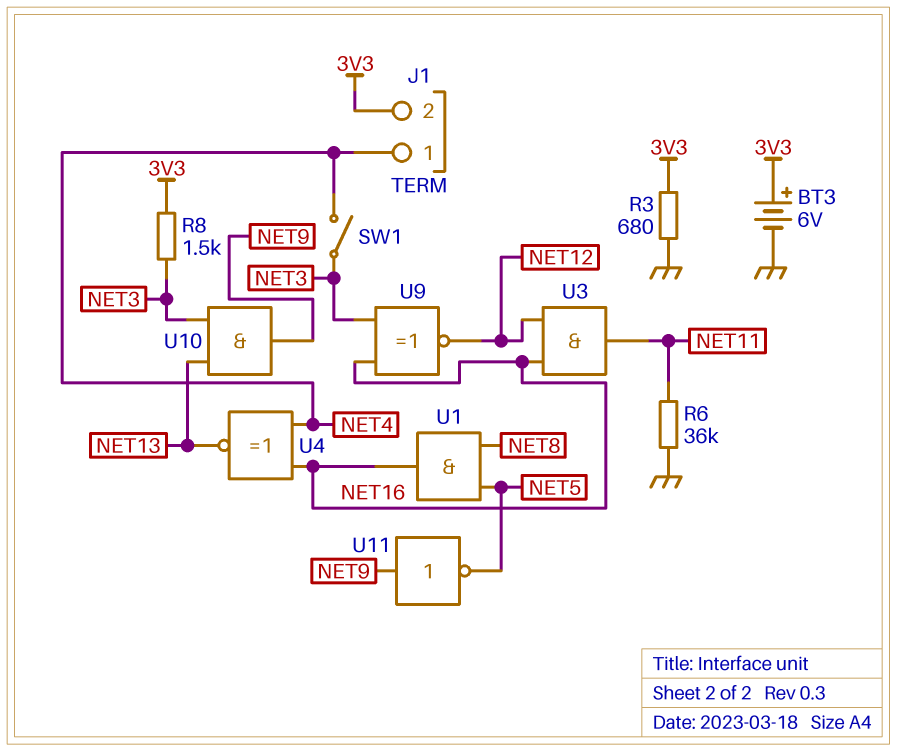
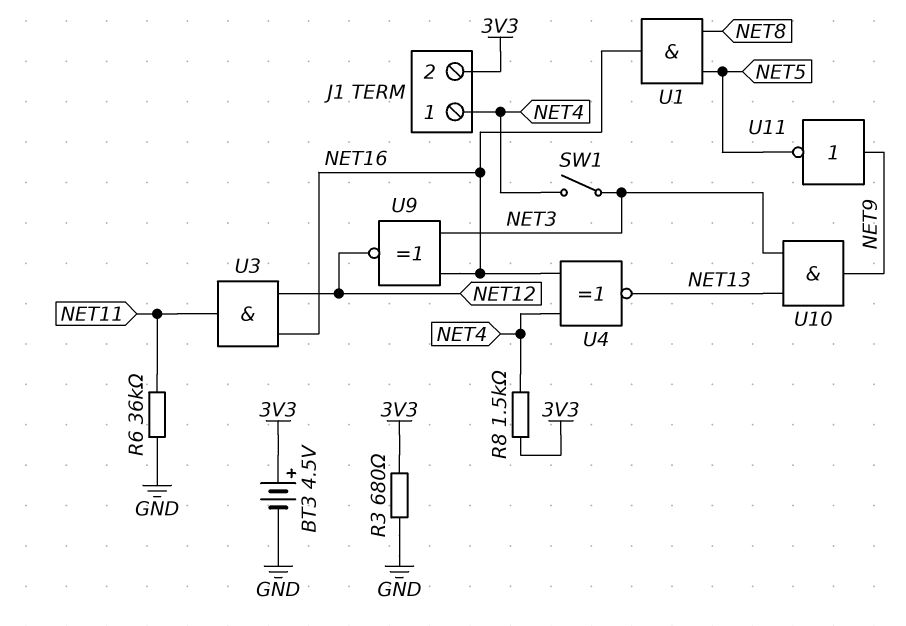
BT3: 6V (plus 3V3, minus GND) -> 4.5V (plus 3V3, minus GND)
R8: 1.5k (3V3, NET3) -> 1.5k (3V3, NET4)

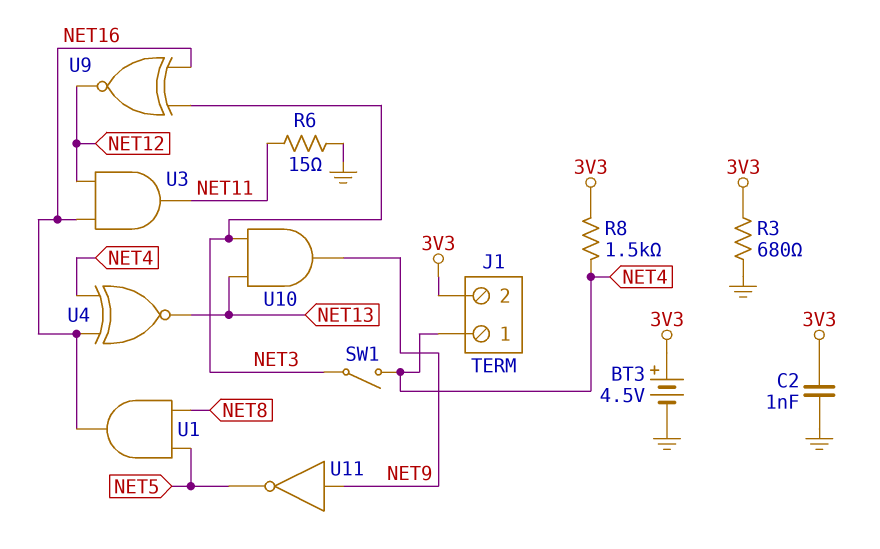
C2: none -> 1nF (3V3, GND)
R6: 36k (GND, NET11) -> 15 (GND, NET11)

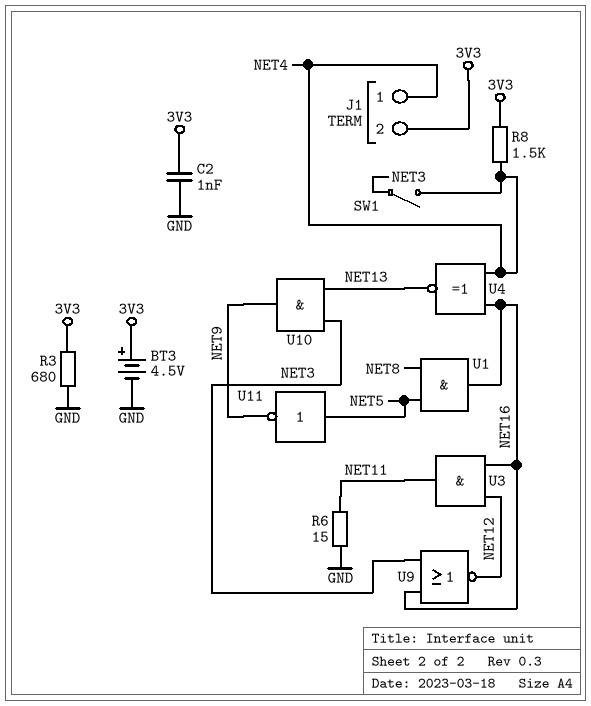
U9: XNOR (in NET3, in NET16, out NET12) -> NOR (in NET3, in NET16, out NET12)
U11: NOT (in NET9, out NET5) -> NOT (in NET5, out NET9)

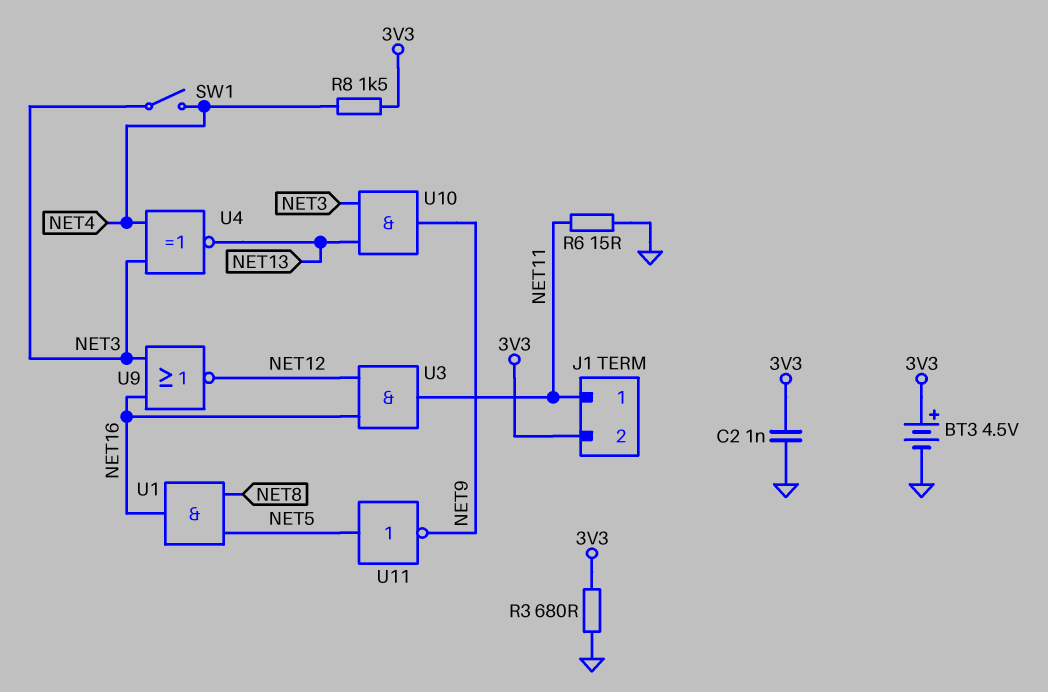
J1 pin 1: NET4 -> NET11
U4: XNOR (in NET4, in NET16, out NET13) -> XNOR (in NET3, in NET4, out NET13)

